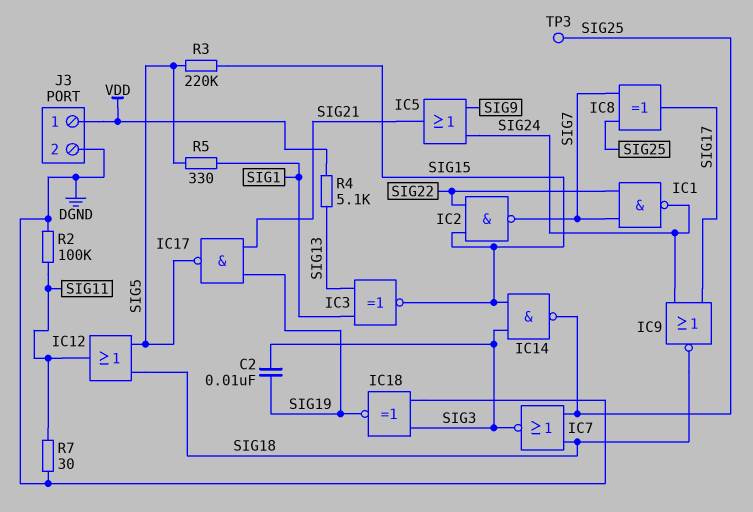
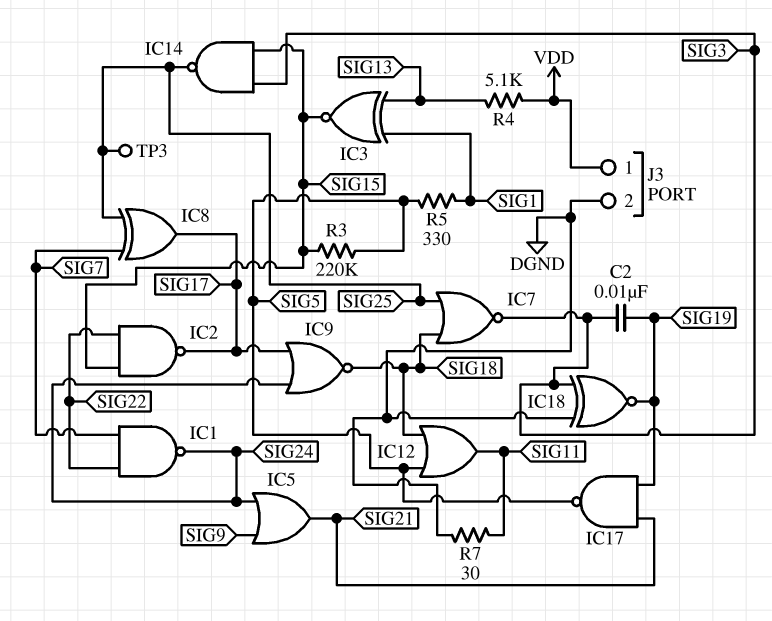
IC2: NAND (in SIG15, in SIG22, out SIG7) -> NAND (in SIG15, in SIG22, out SIG17)
R2: 100k (DGND, SIG11) -> none

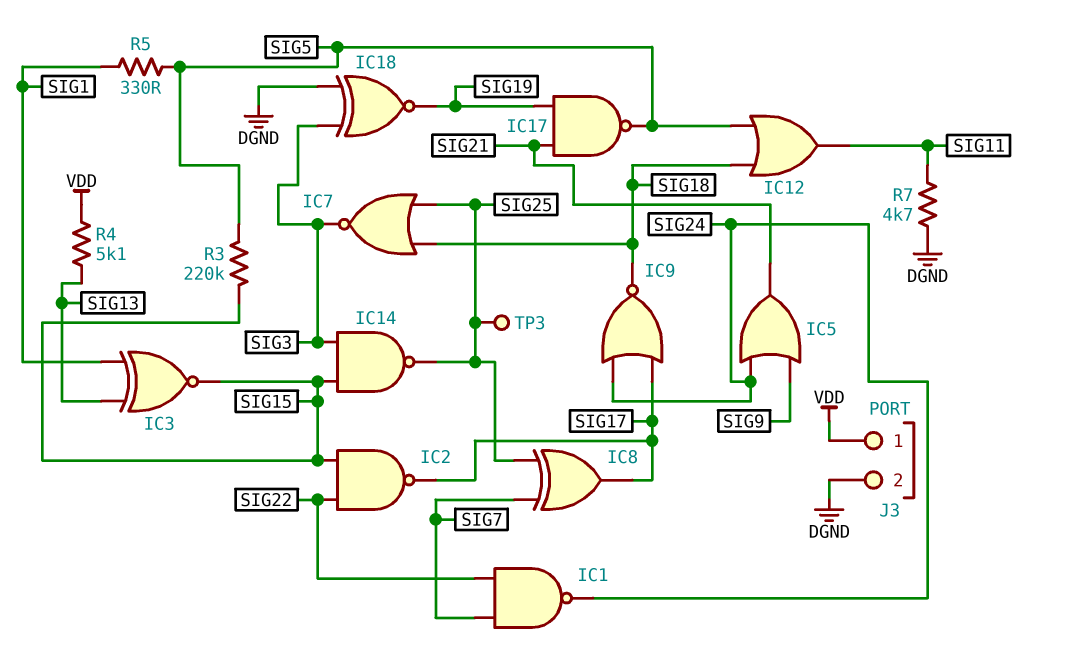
C2: 10nF (SIG3, SIG19) -> none
R7: 30 (DGND, SIG11) -> 4.7k (DGND, SIG11)

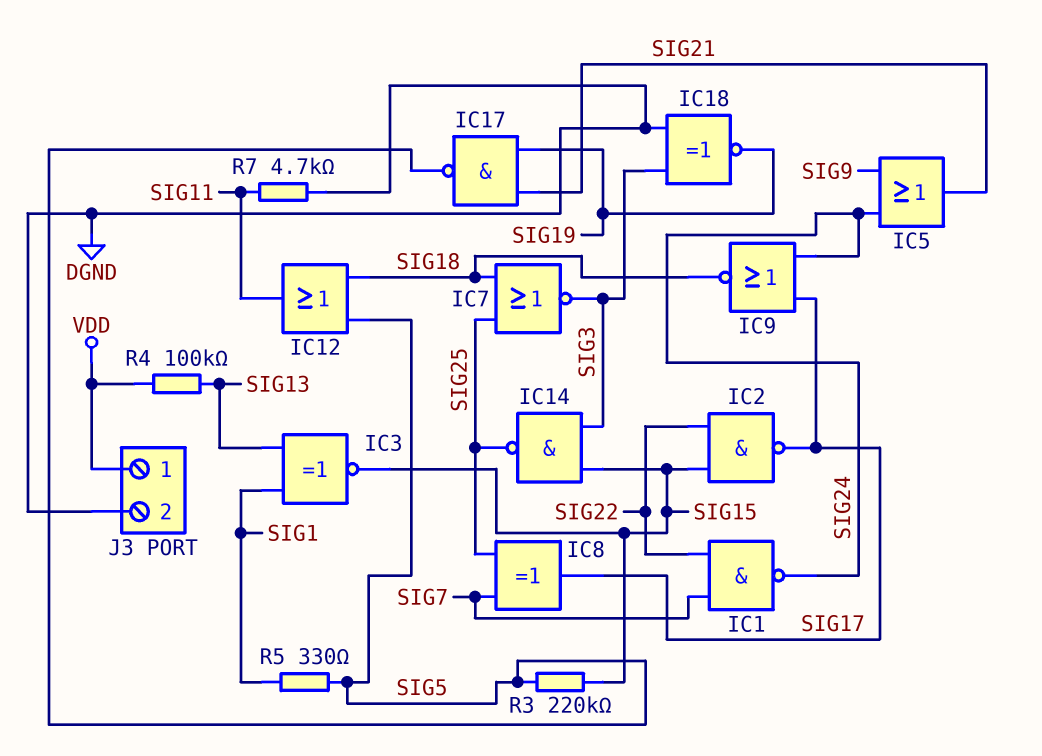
R4: 5.1k (SIG13, VDD) -> 100k (SIG13, VDD)
TP3: test point (SIG25) -> none

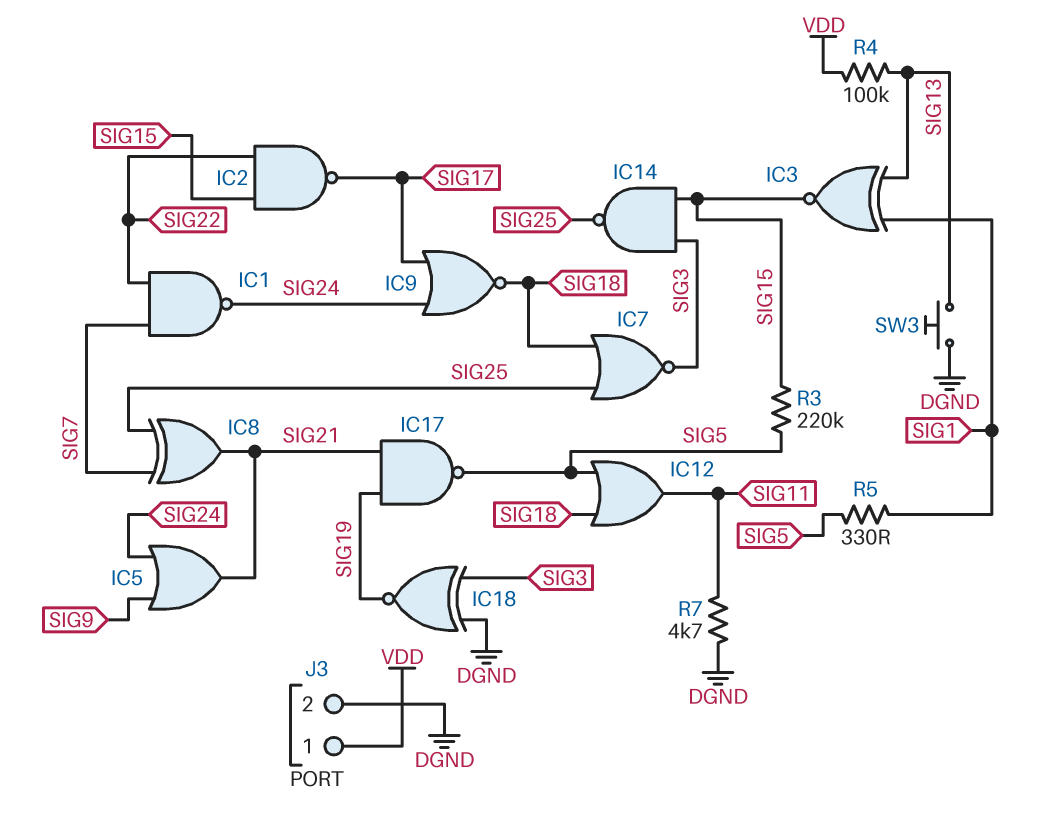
IC8: XOR (in SIG7, in SIG25, out SIG17) -> XOR (in SIG7, in SIG25, out SIG21)
SW3: none -> button (DGND, SIG13)

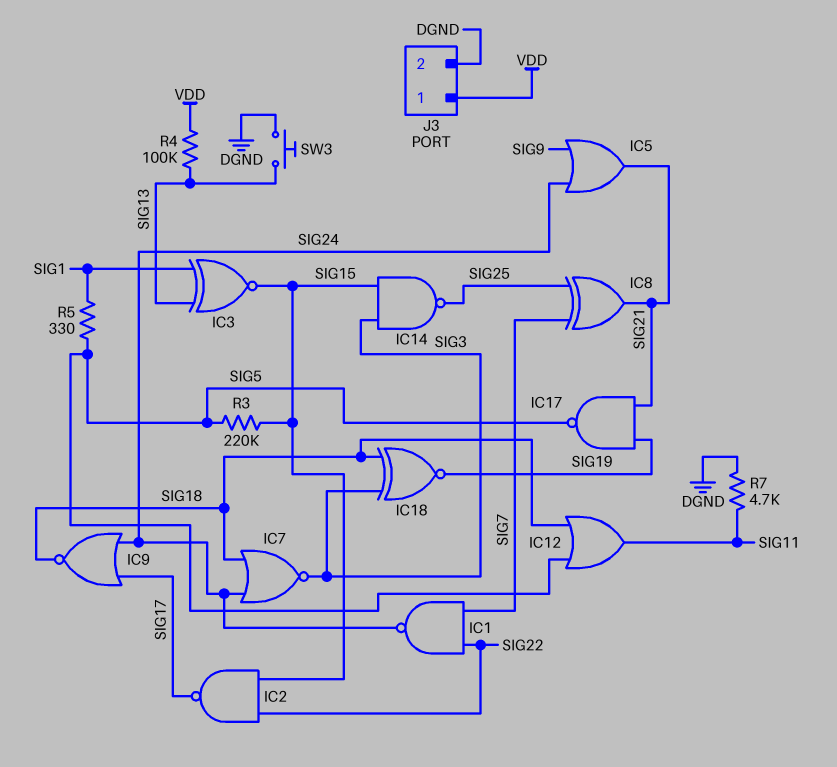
IC7: NOR (in SIG18, in SIG25, out SIG3) -> NOR (in SIG18, in SIG24, out SIG3)
IC18: XNOR (in DGND, in SIG3, out SIG19) -> XNOR (in SIG3, in SIG18, out SIG19)

